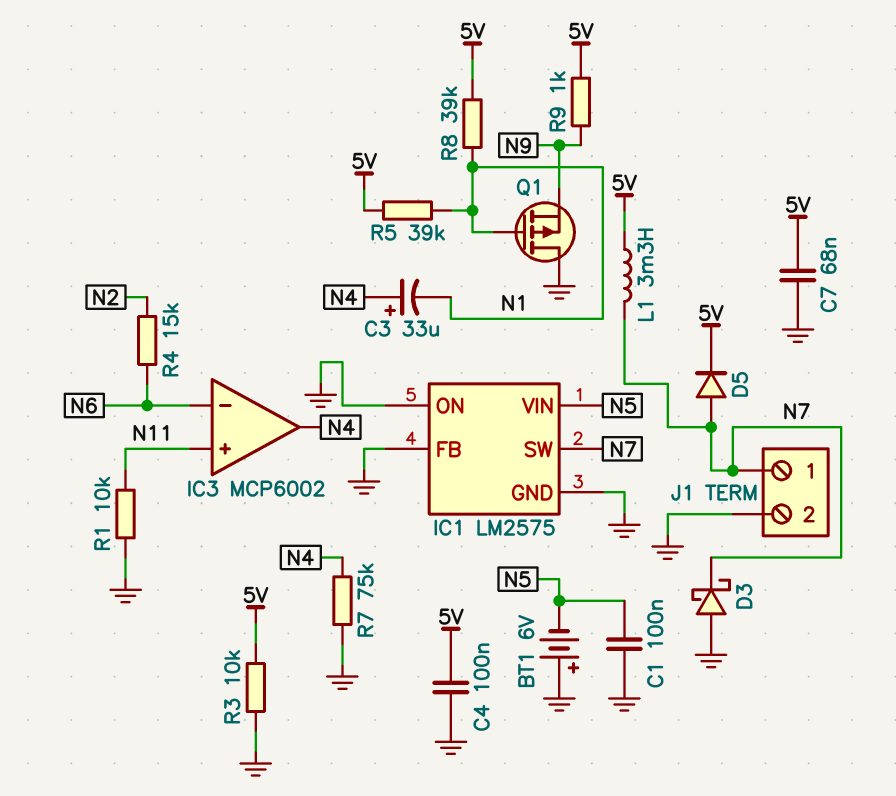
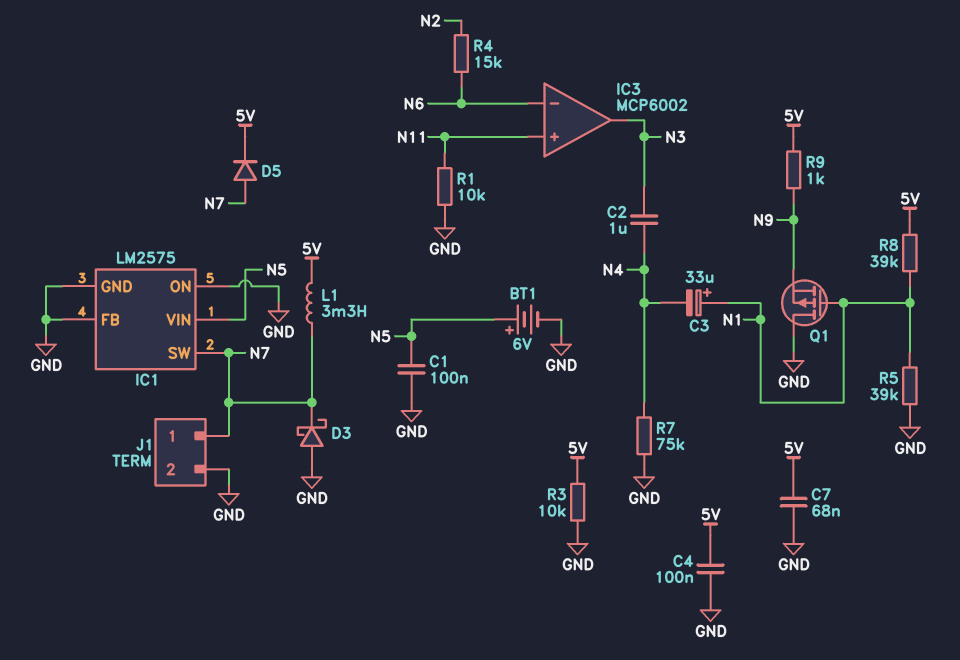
BT1: 6V (plus GND, minus N5) -> 6V (plus N5, minus GND)
C2: none -> 1uF (N3, N4)
C3: 33uF (plus N4, minus N1) -> 33uF (plus N1, minus N4)
IC3 pin out: N4 -> N3
R5: 39k (5V, N1) -> 39k (GND, N1)

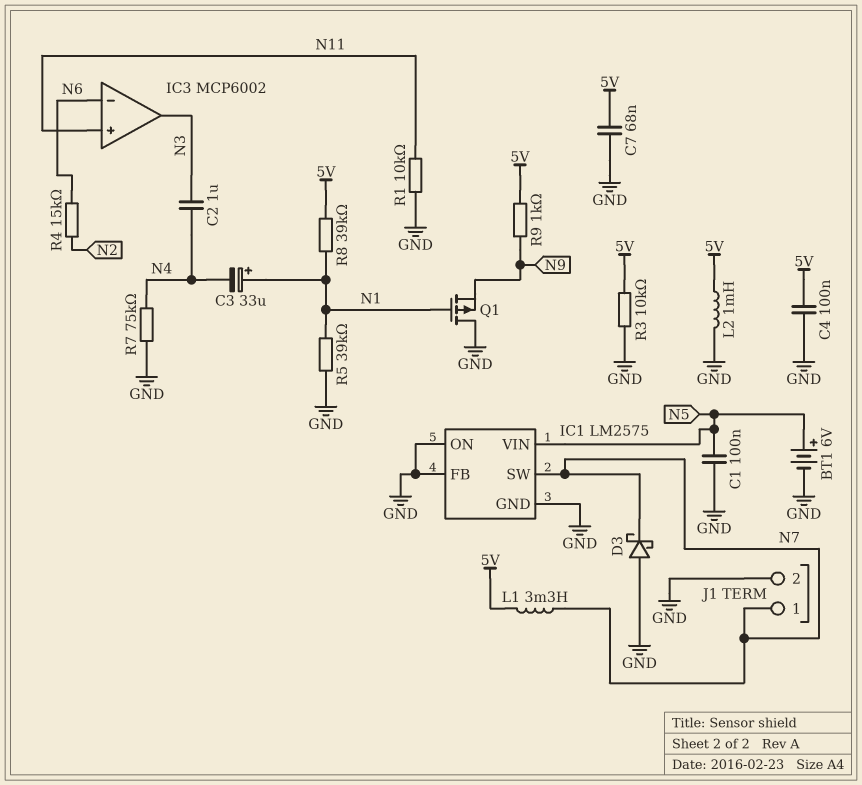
D5: diode (A N7, K 5V) -> none
L2: none -> 1mH (5V, GND)

